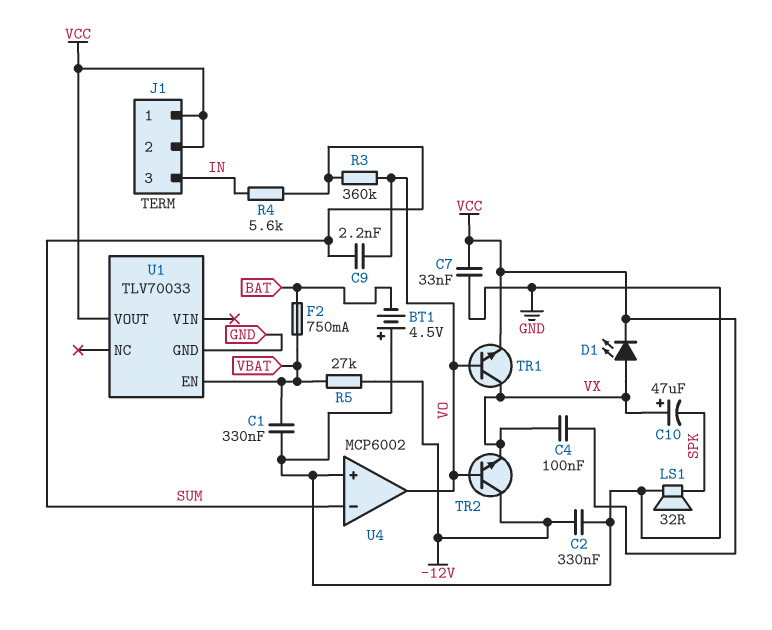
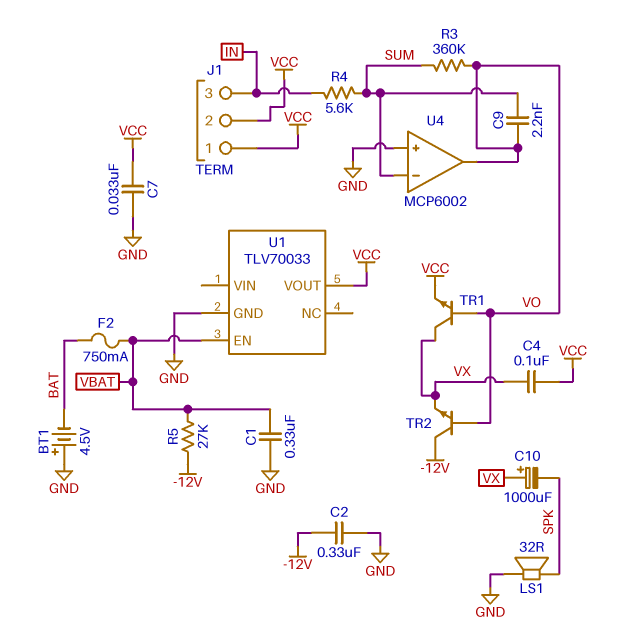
C10: 47uF (plus VX, minus SPK) -> 1000uF (plus VX, minus SPK)
D1: LED (A VX, K VCC) -> none

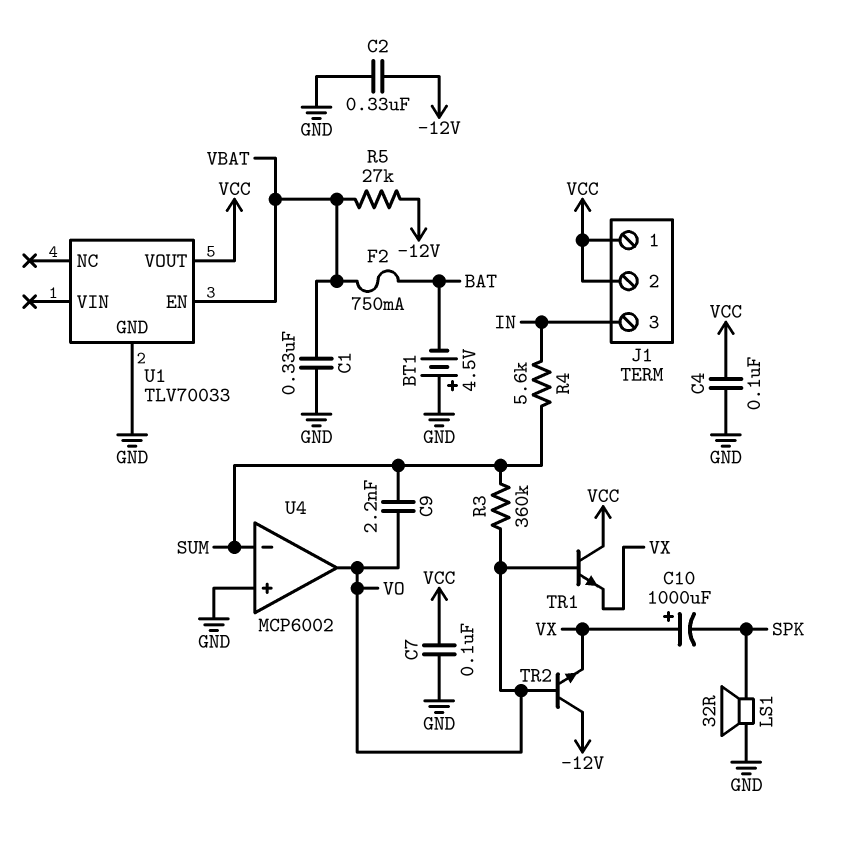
C4: 100nF (VCC, VX) -> 100nF (GND, VCC)
C7: 33nF (GND, VCC) -> 100nF (GND, VCC)
TR1: NPN (B VO, C VX, E VCC) -> NPN (B VO, C VCC, E VX)

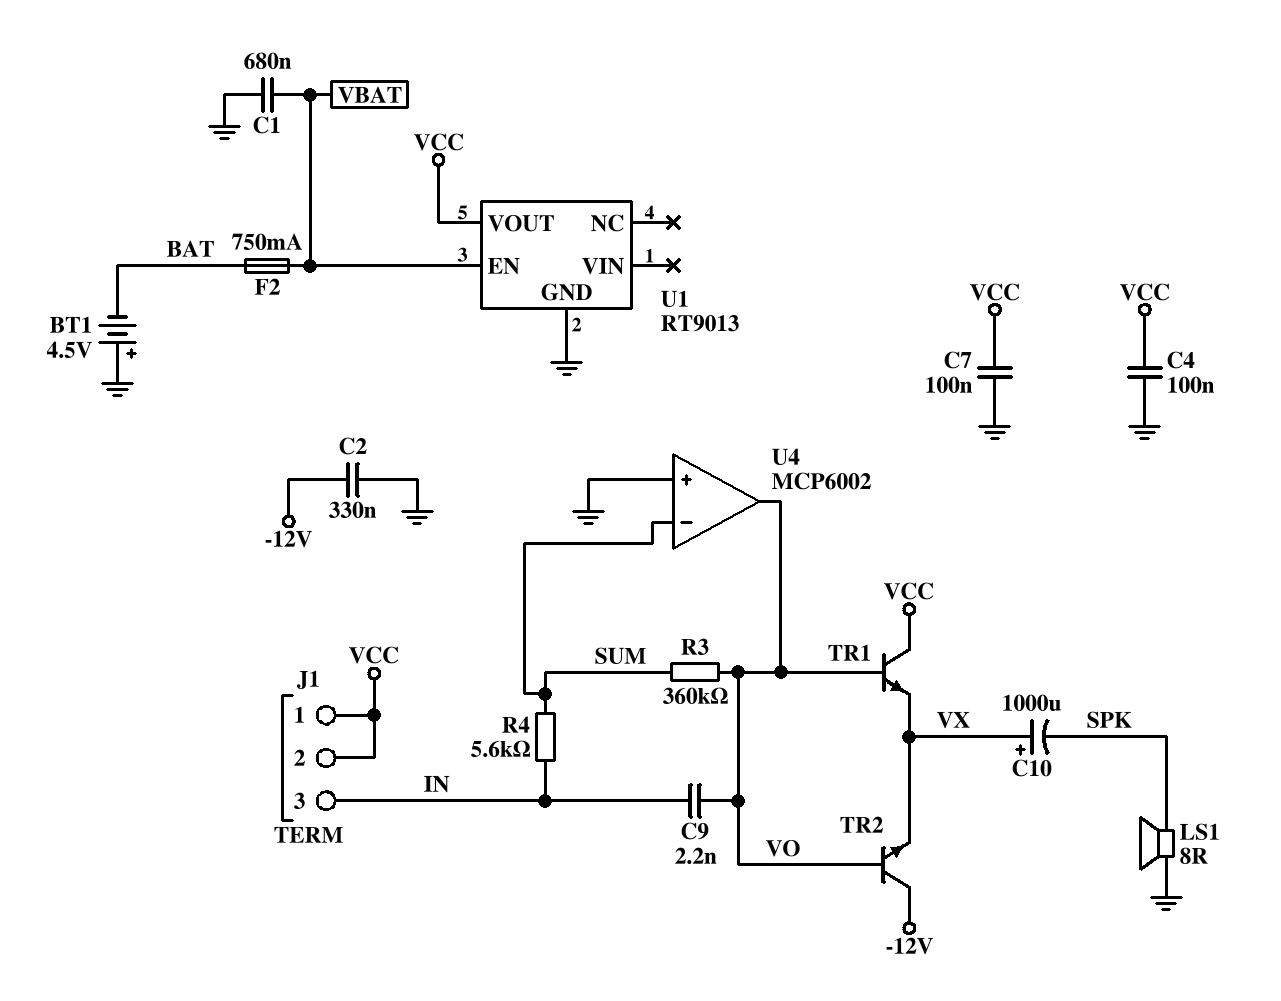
C1: 330nF (GND, VBAT) -> 680nF (GND, VBAT)
C9: 2.2nF (SUM, VO) -> 2.2nF (IN, VO)
LS1: speaker 32R (GND, SPK) -> speaker 8R (GND, SPK)
R5: 27k (-12V, VBAT) -> none
U1: TLV70033 -> RT9013

